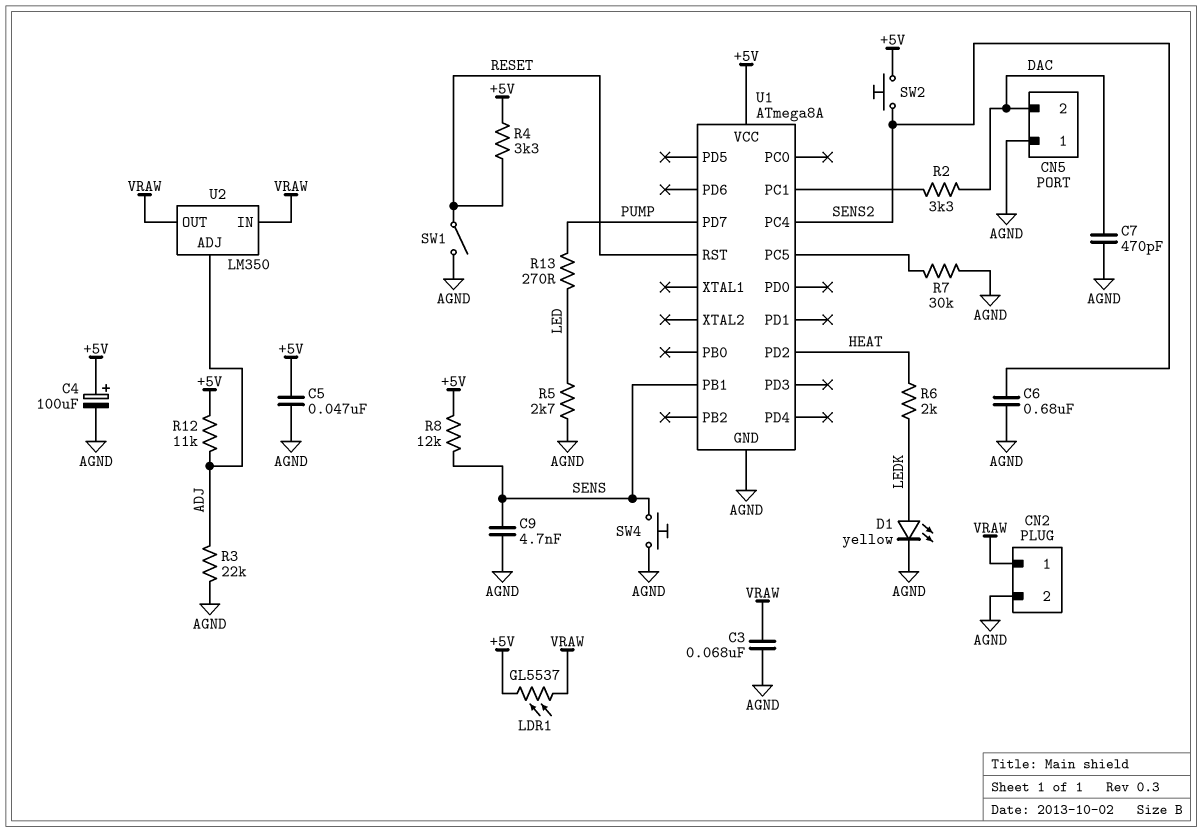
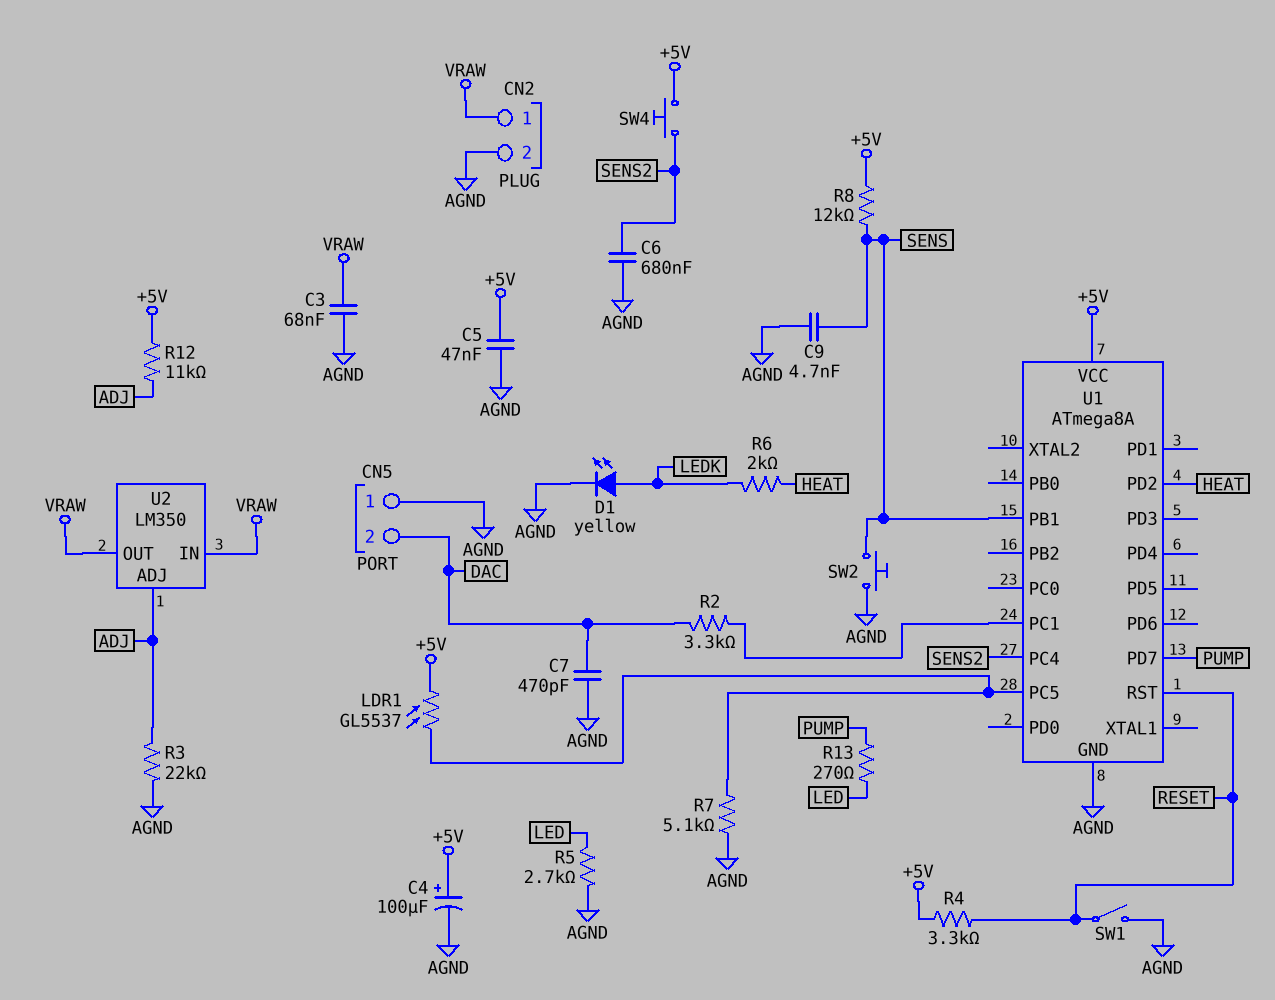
LDR1: GL5537 (+5V, VRAW) -> GL5537 (+5V, U1/PC5)
R7: 30k (AGND, U1/PC5) -> 5.1k (AGND, U1/PC5)
SW2: button (+5V, SENS2) -> button (AGND, SENS)
SW4: button (AGND, SENS) -> button (+5V, SENS2)

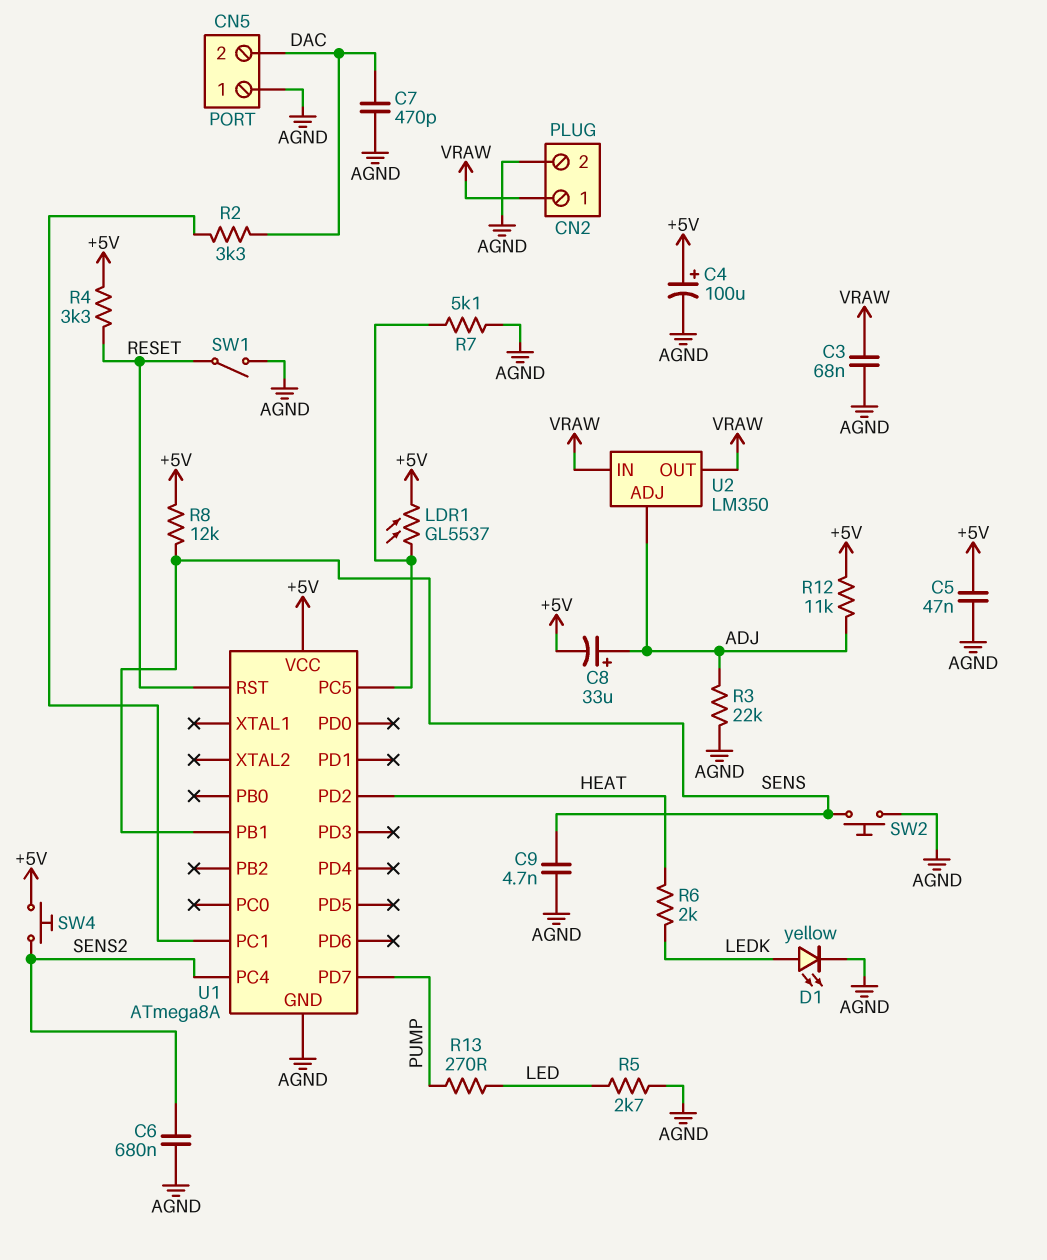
C8: none -> 33uF (plus ADJ, minus +5V)

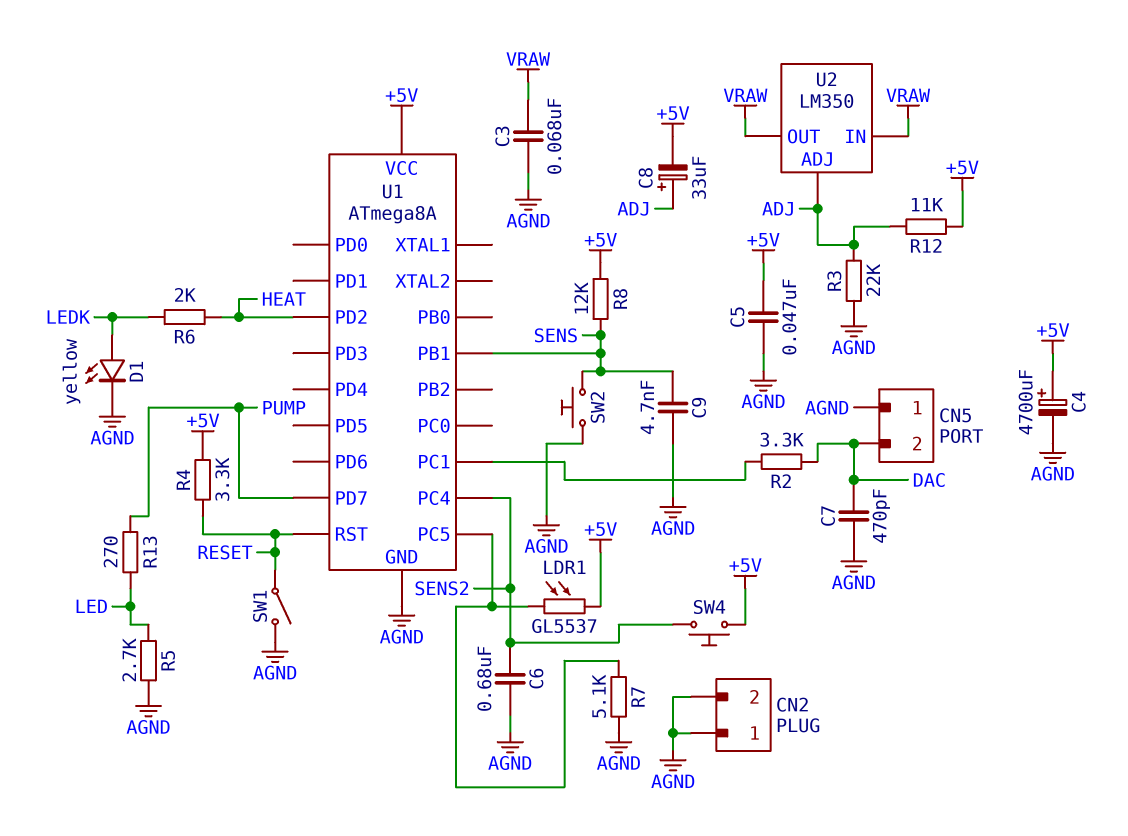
C4: 100uF (plus +5V, minus AGND) -> 4700uF (plus +5V, minus AGND)
CN2 pin 1: VRAW -> AGND

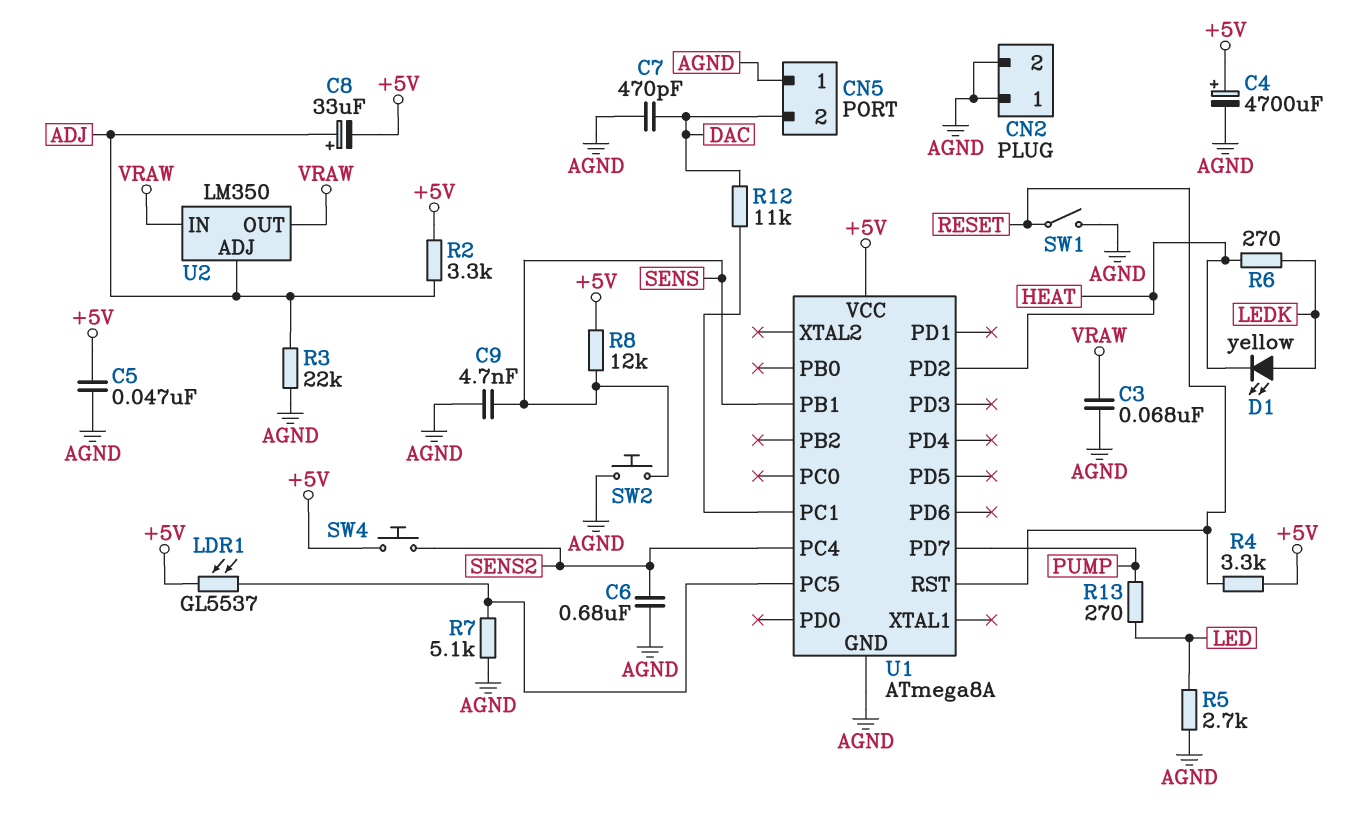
D1: LED yellow (A LEDK, K AGND) -> LED yellow (A LEDK, K HEAT)
R2: 3.3k (DAC, U1/PC1) -> 3.3k (+5V, ADJ)
R6: 2k (HEAT, LEDK) -> 270 (HEAT, LEDK)
R12: 11k (+5V, ADJ) -> 11k (DAC, U1/PC1)

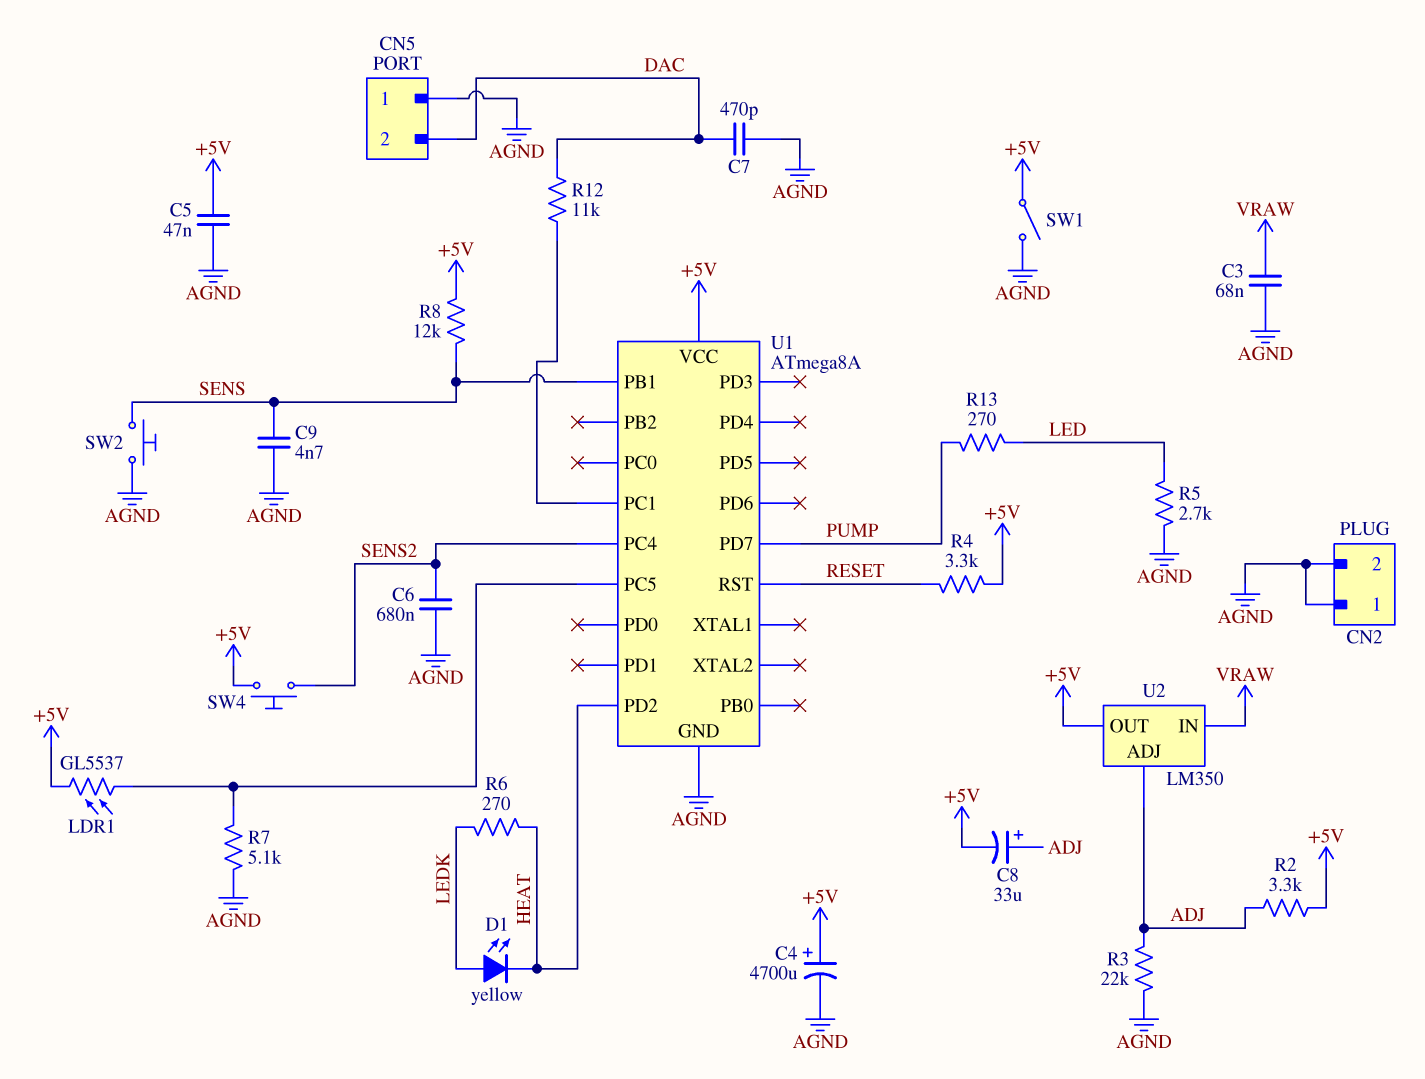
SW1: switch (AGND, RESET) -> switch (+5V, AGND)
U2 pin OUT: VRAW -> +5V

